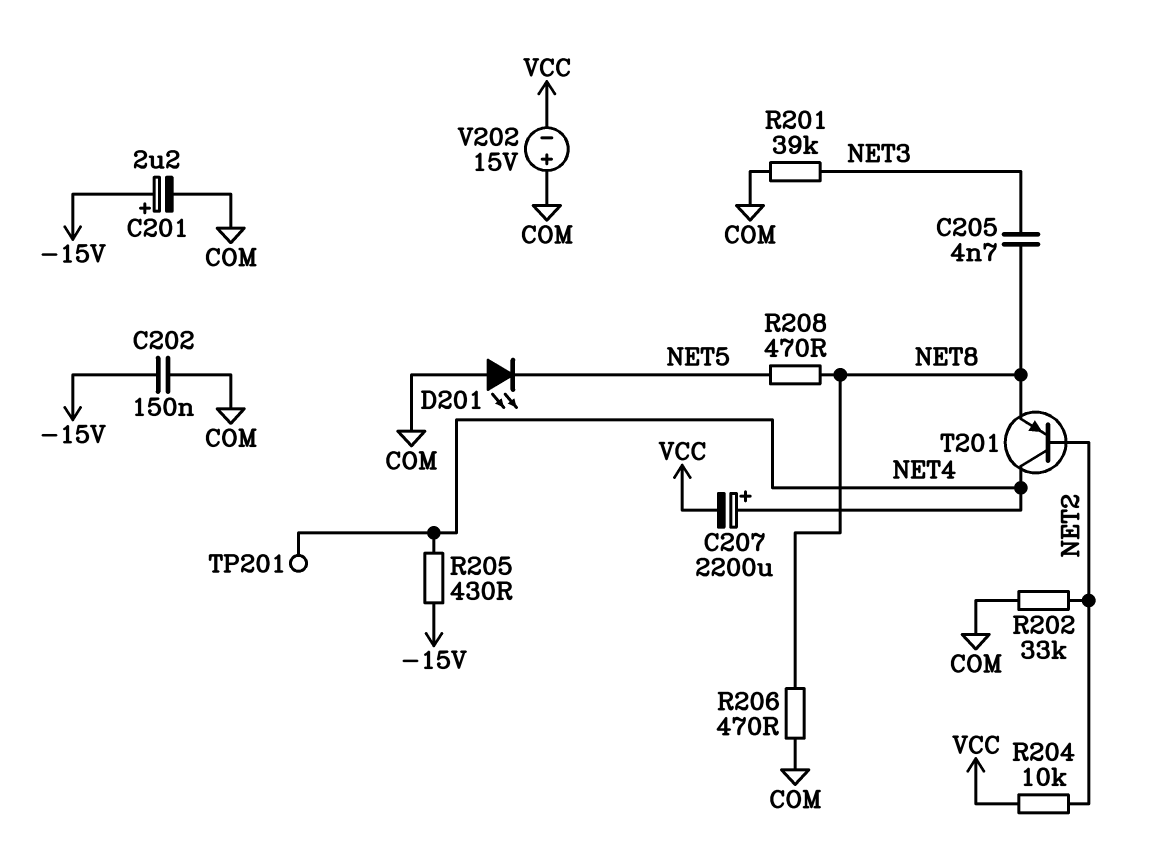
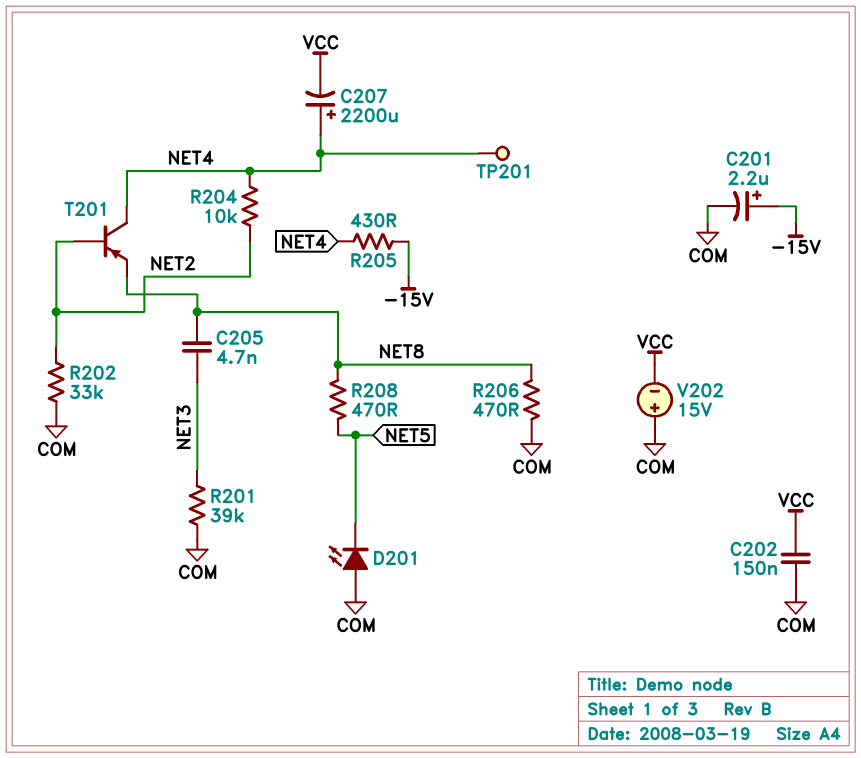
C202: 150nF (-15V, COM) -> 150nF (COM, VCC)
R204: 10k (NET2, VCC) -> 10k (NET2, NET4)

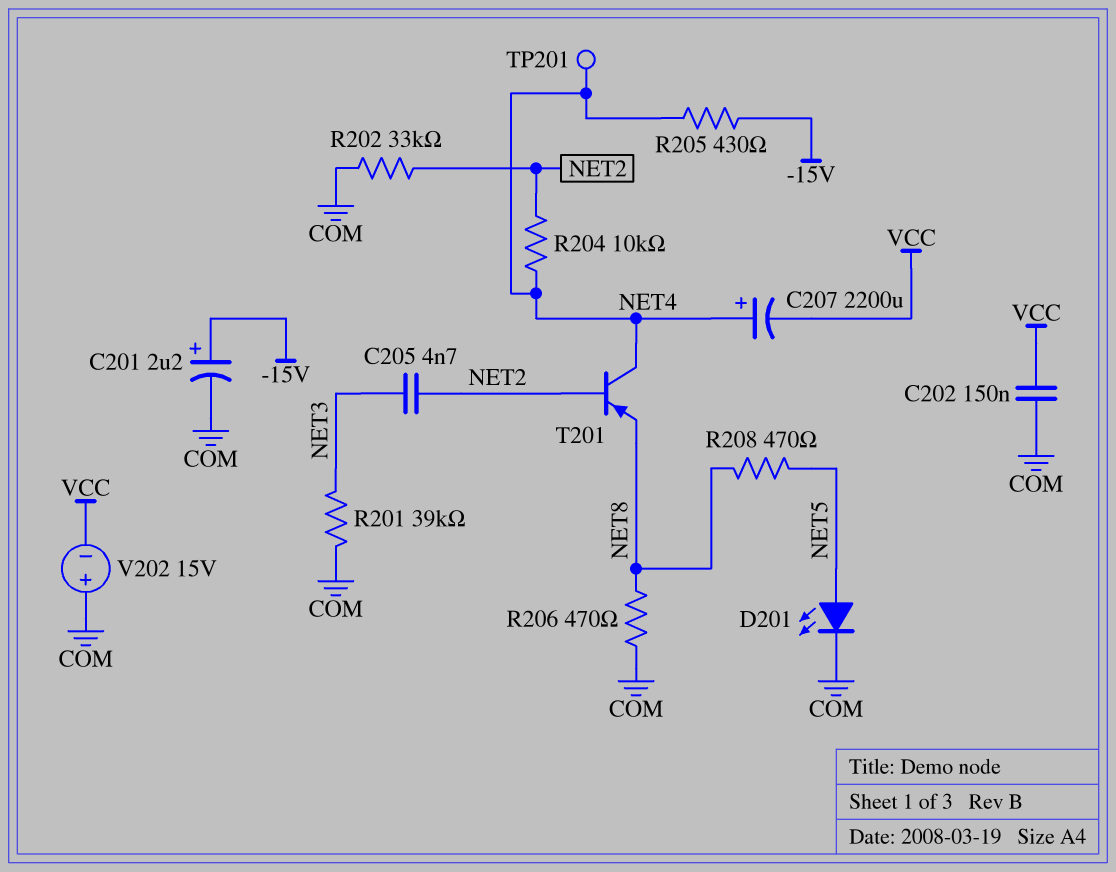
C205: 4.7nF (NET3, NET8) -> 4.7nF (NET2, NET3)
D201: LED (A COM, K NET5) -> LED (A NET5, K COM)

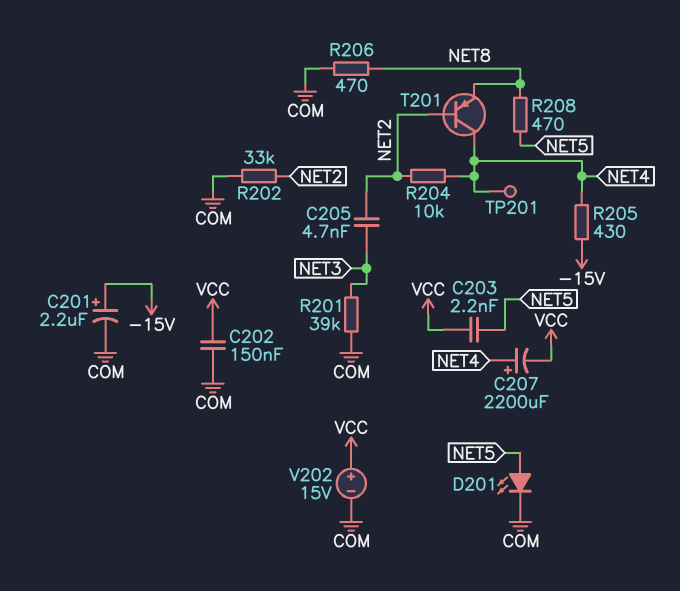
C203: none -> 2.2nF (NET5, VCC)
V202: 15V (plus COM, minus VCC) -> 15V (plus VCC, minus COM)

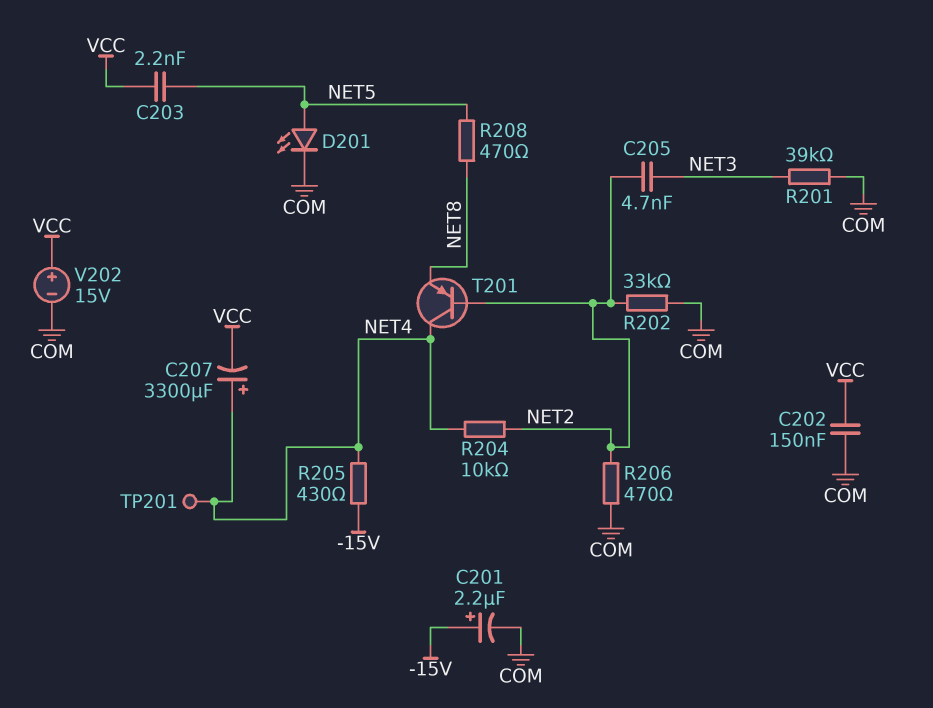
C207: 2200uF (plus NET4, minus VCC) -> 3300uF (plus NET4, minus VCC)
R206: 470 (COM, NET8) -> 470 (COM, NET2)

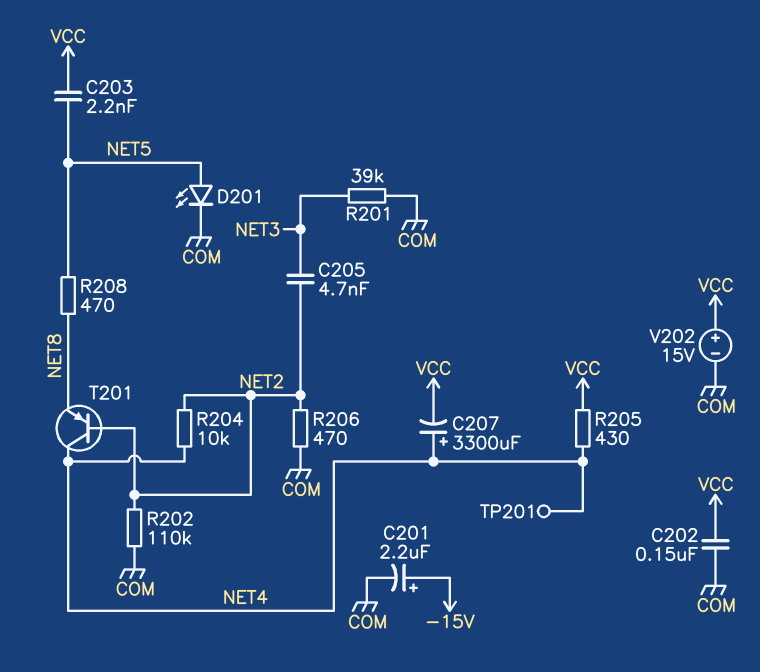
R202: 33k (COM, NET2) -> 110k (COM, NET2)
R205: 430 (-15V, NET4) -> 430 (NET4, VCC)

